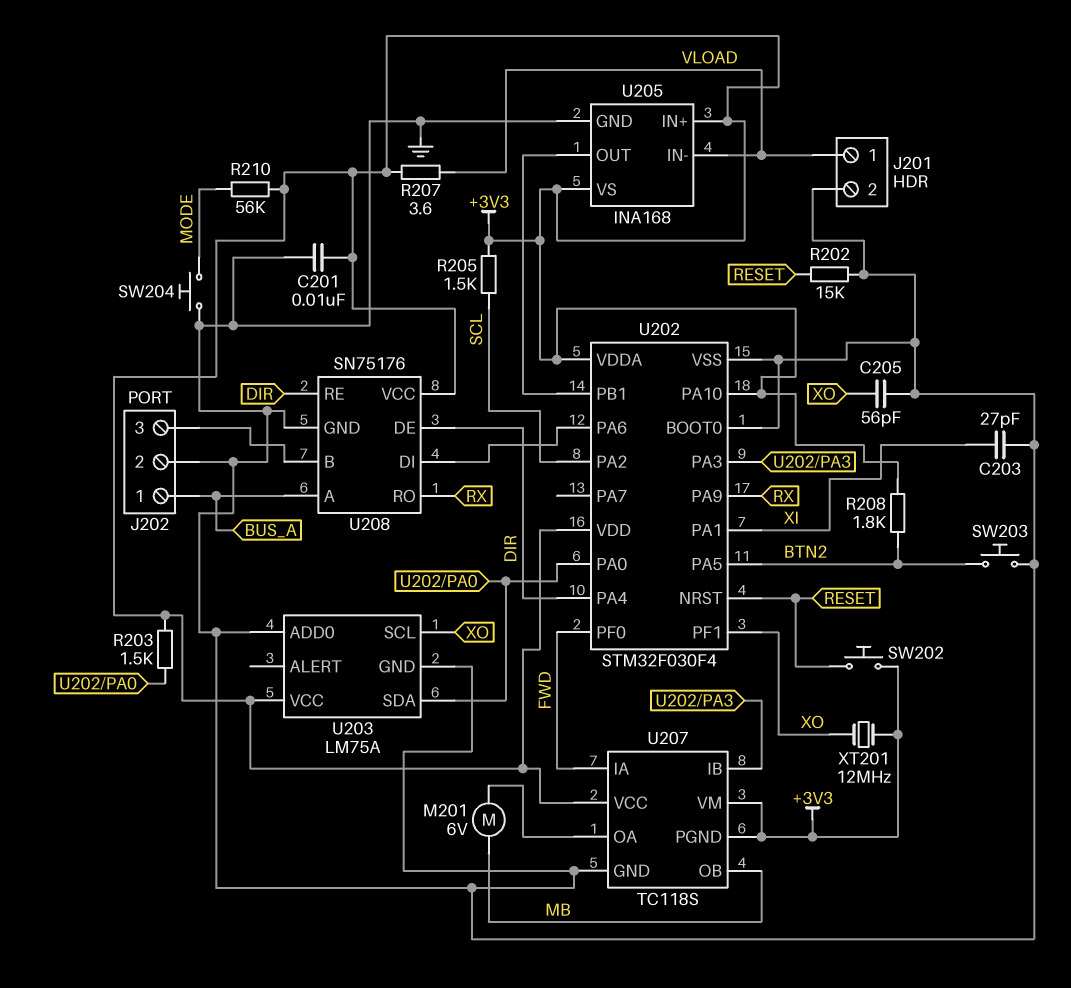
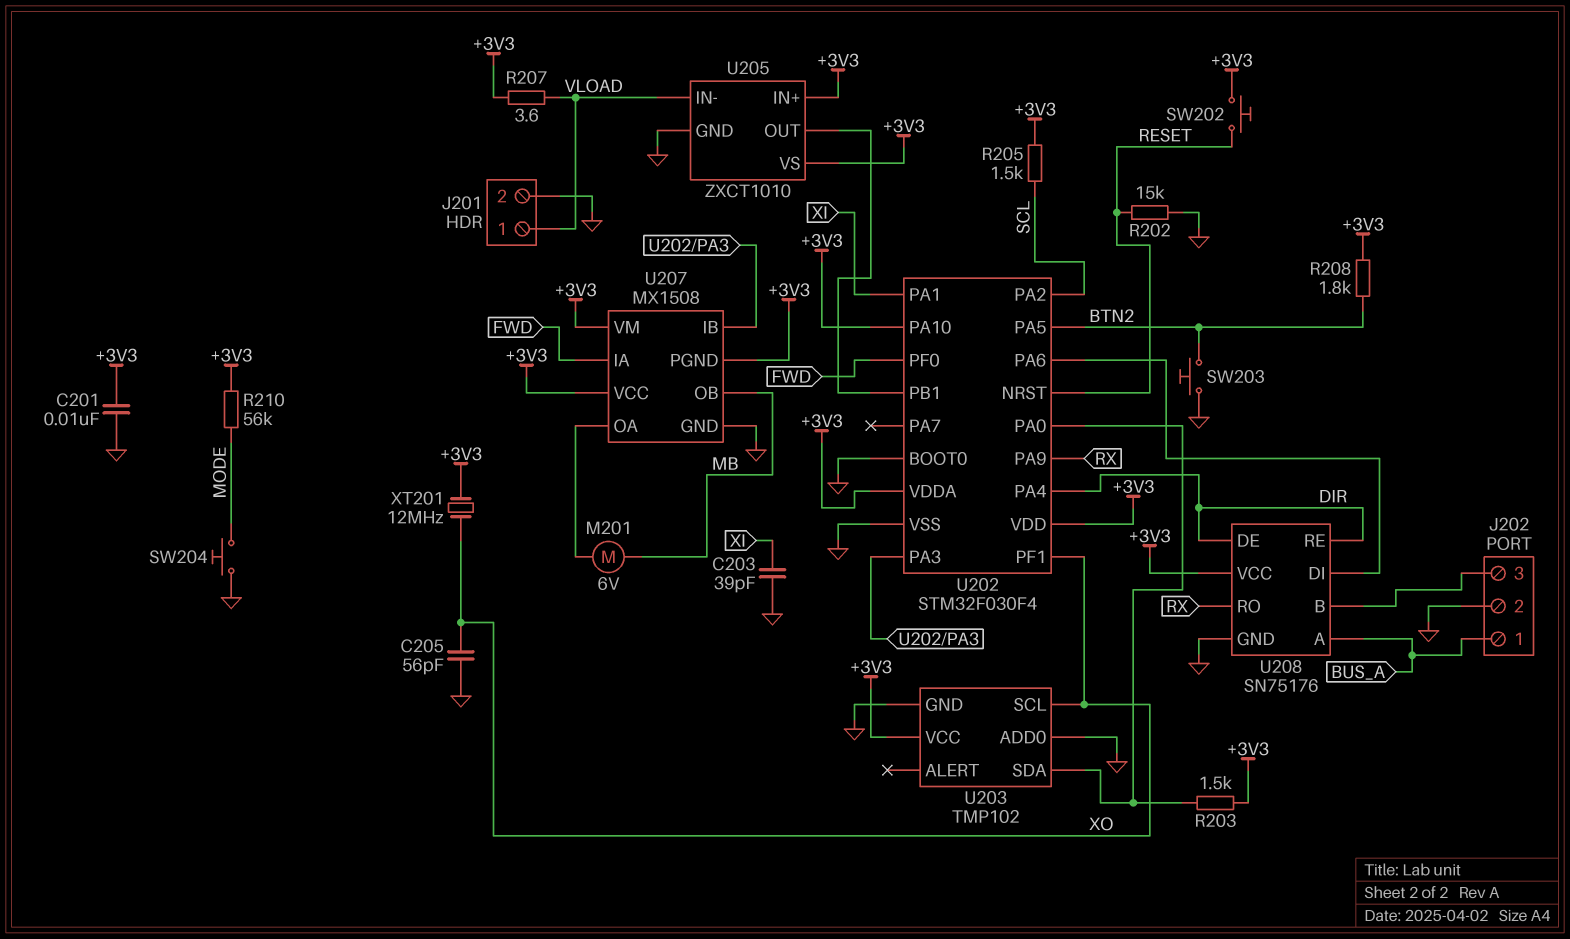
C203: 27pF (GND, XI) -> 39pF (GND, XI)
U203: LM75A -> TMP102
U205: INA168 -> ZXCT1010
U207: TC118S -> MX1508

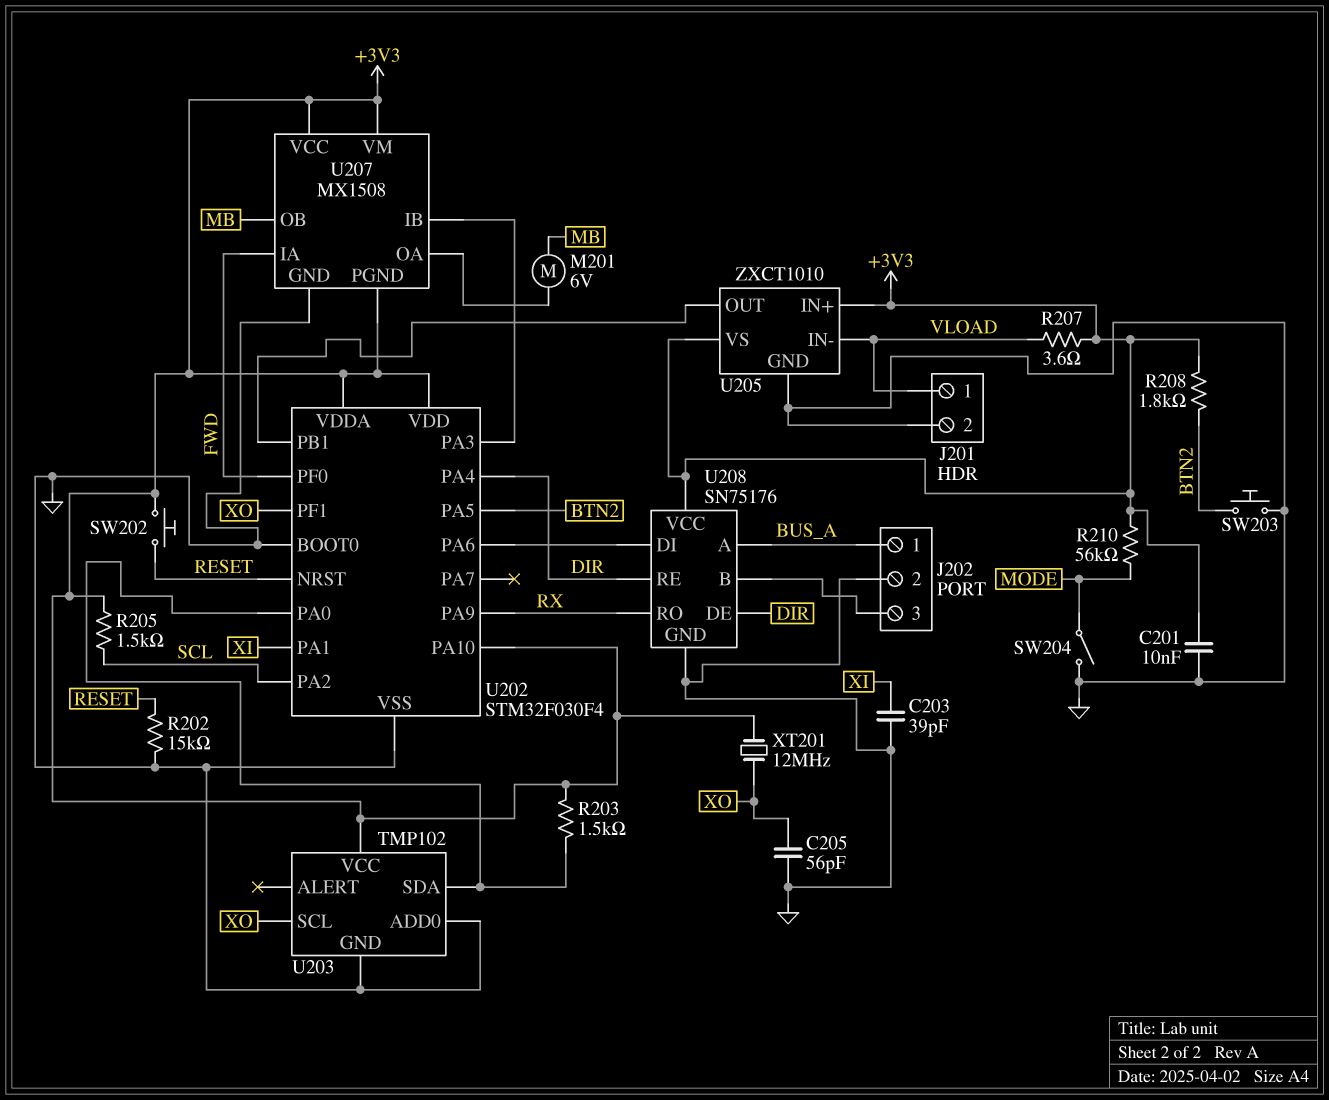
SW204: button (GND, MODE) -> switch (GND, MODE)

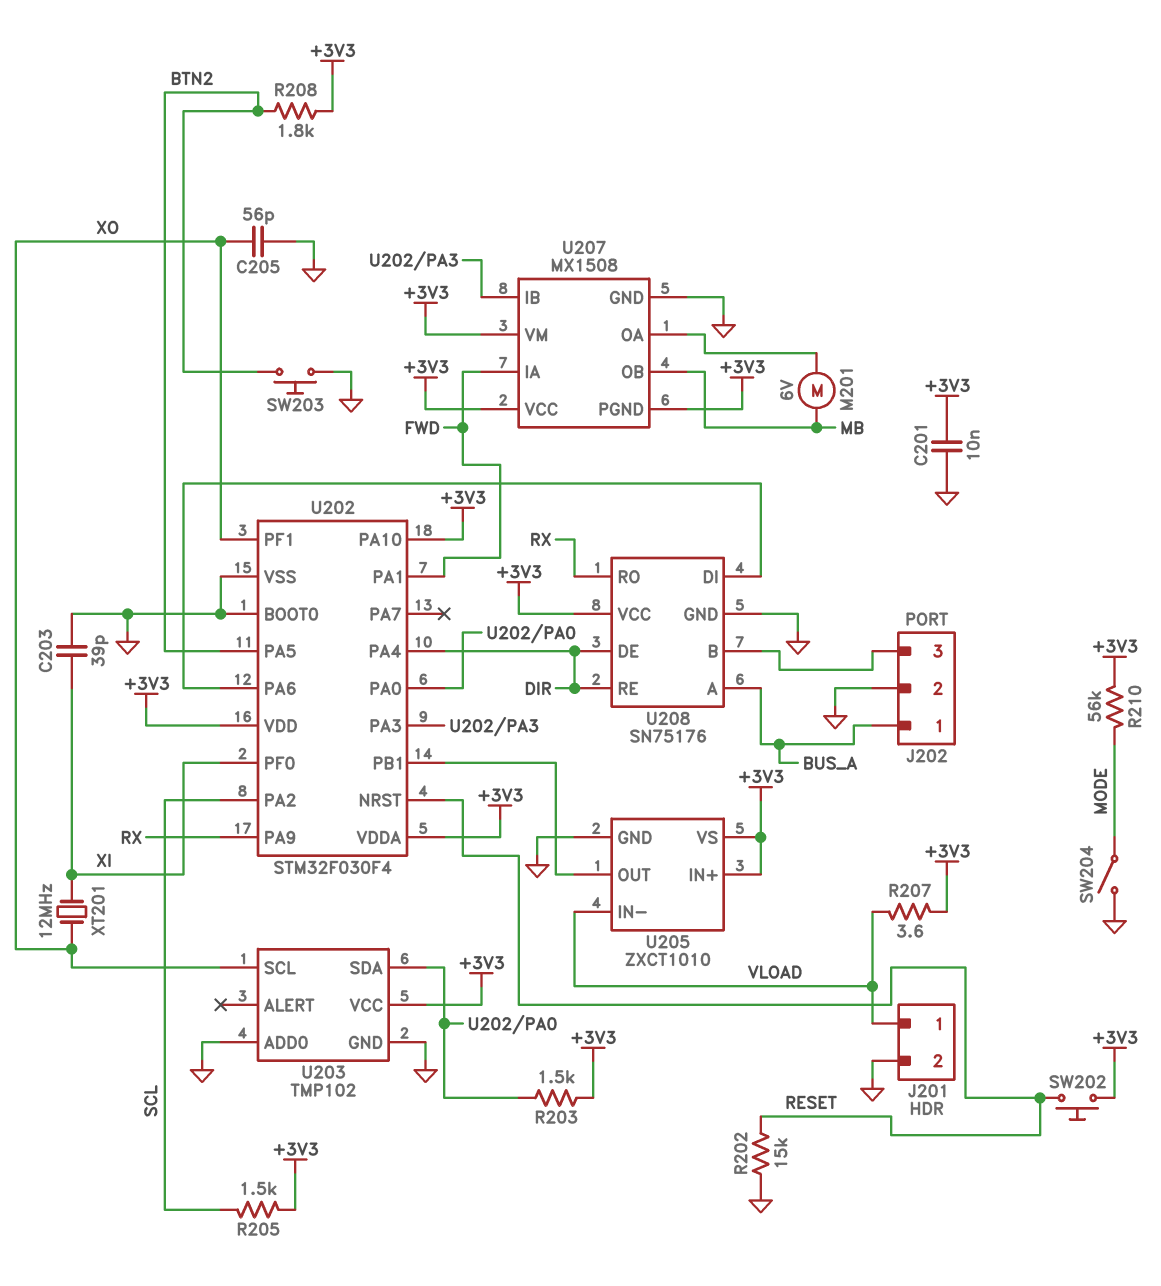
U202 pin PA1: XI -> FWD
U202 pin PF0: FWD -> XI
XT201: 12MHz (+3V3, XO) -> 12MHz (XI, XO)

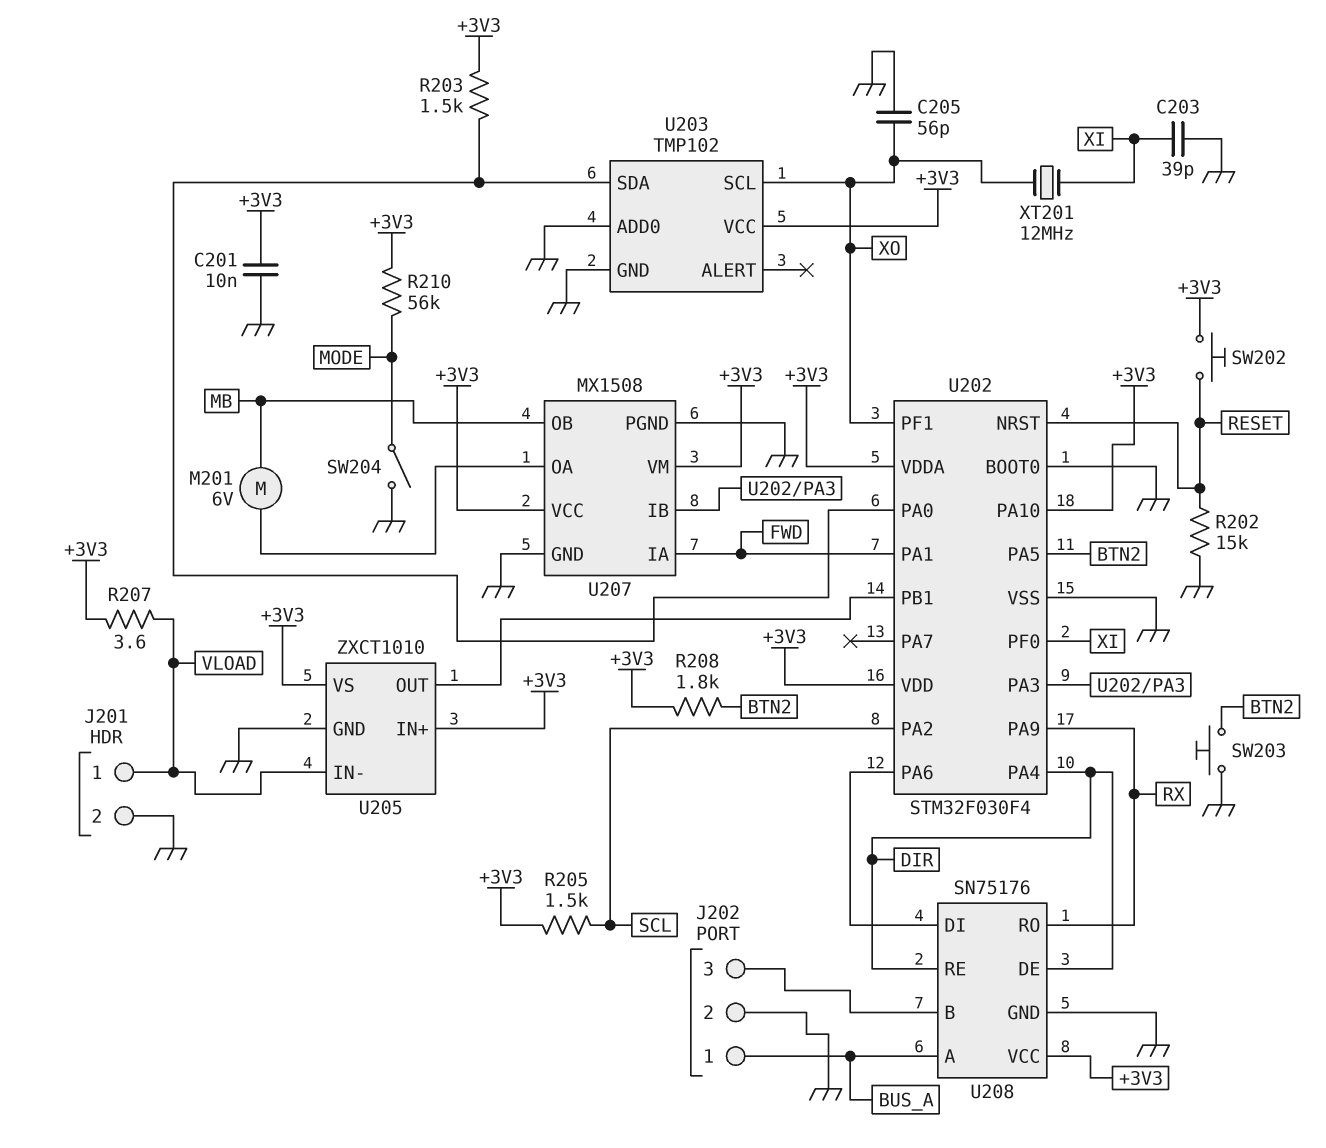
U207 pin PGND: +3V3 -> GND

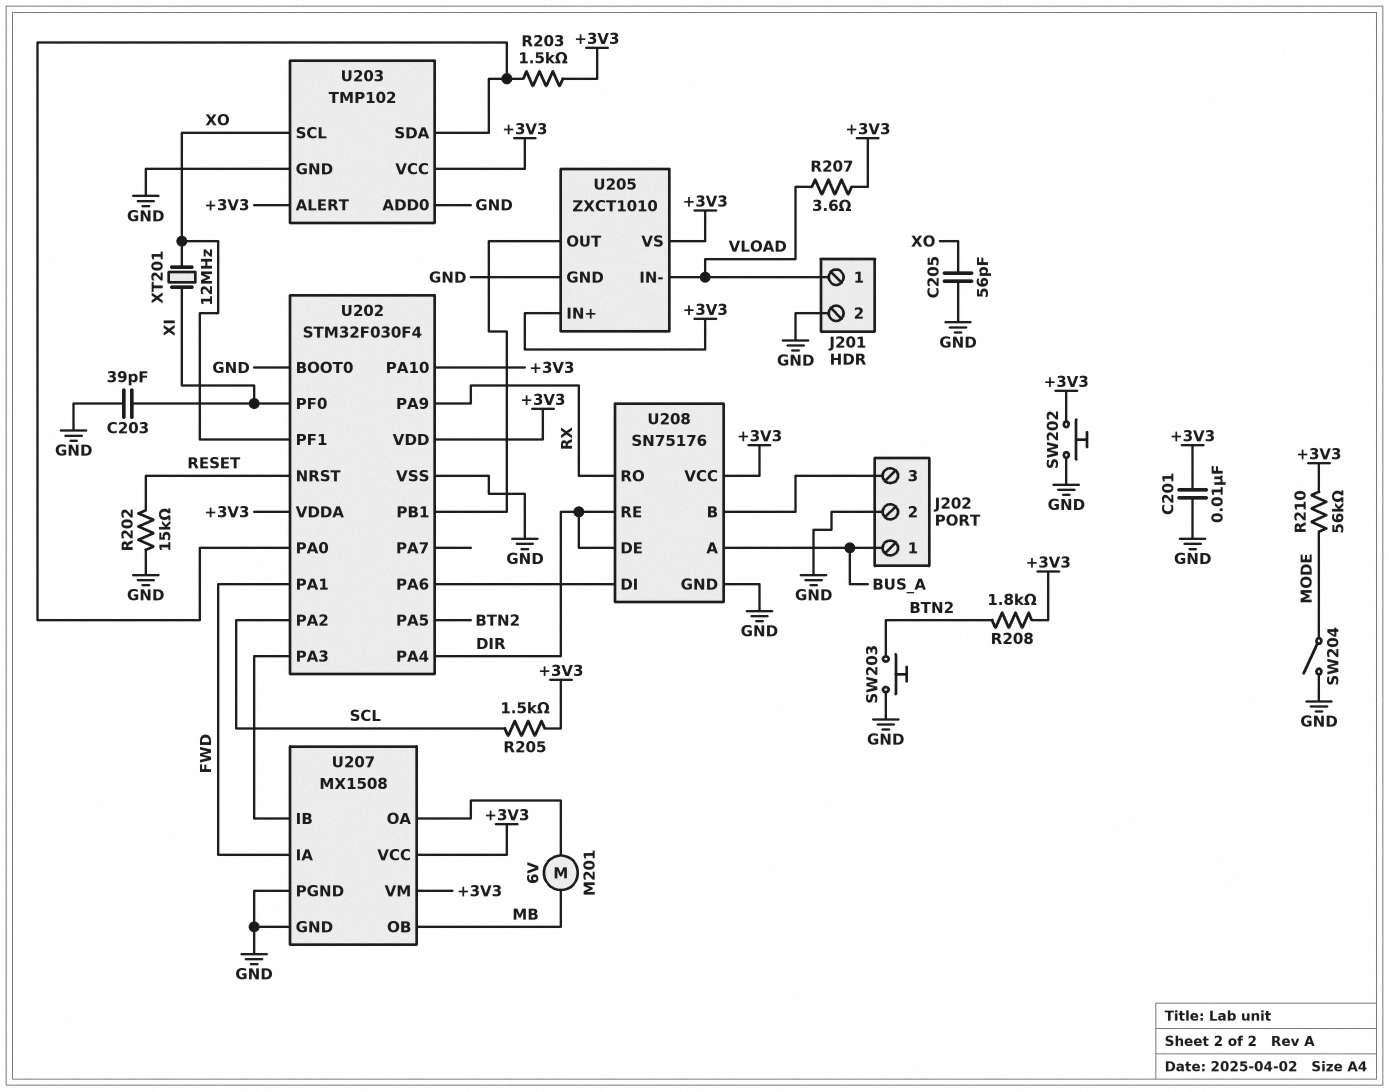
SW202: button (+3V3, RESET) -> button (+3V3, GND)
U203 pin ALERT: none -> +3V3

